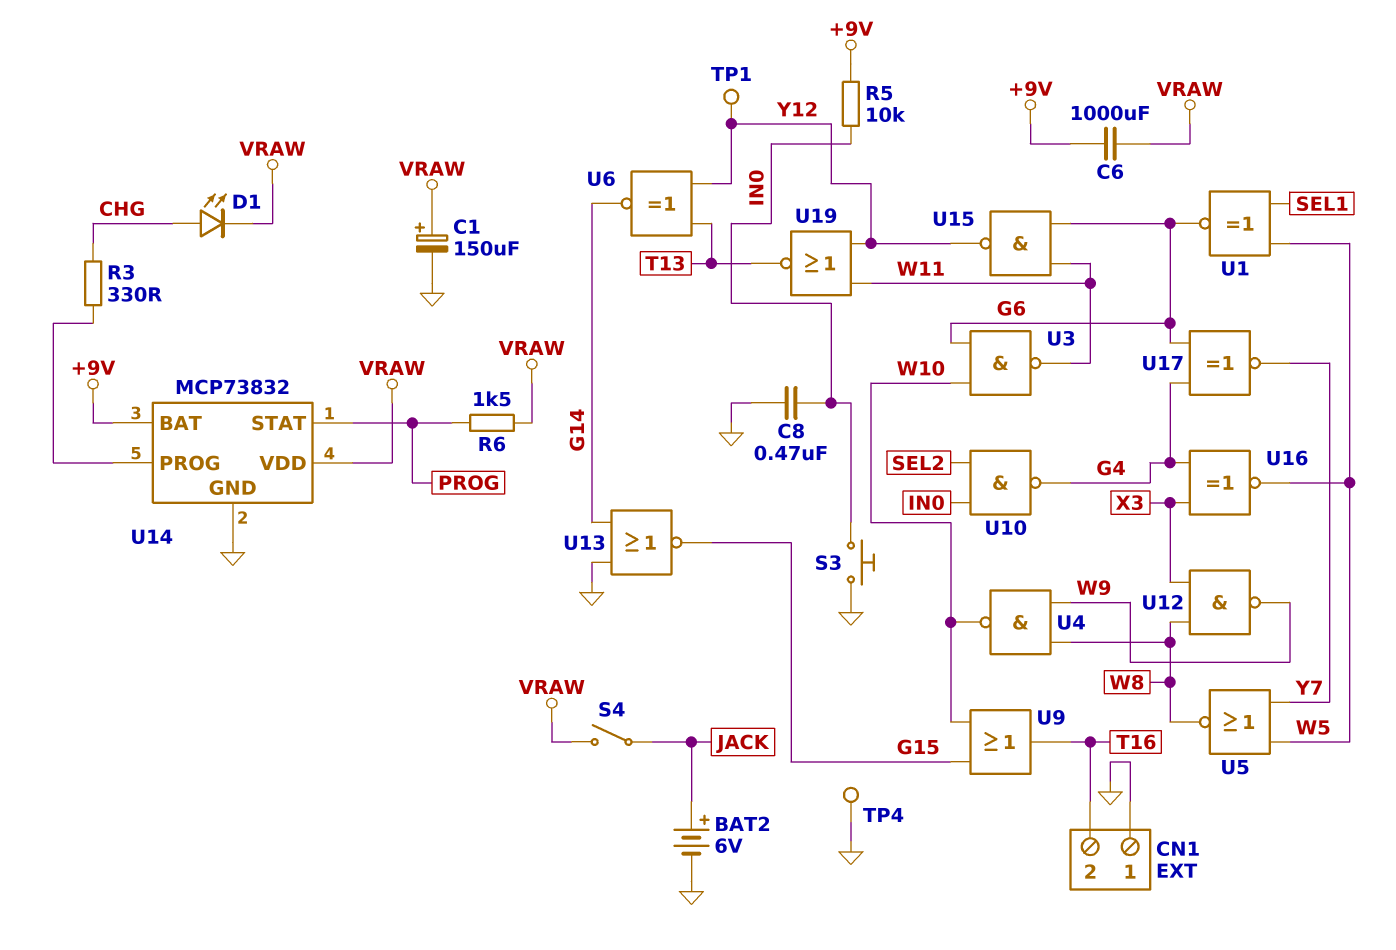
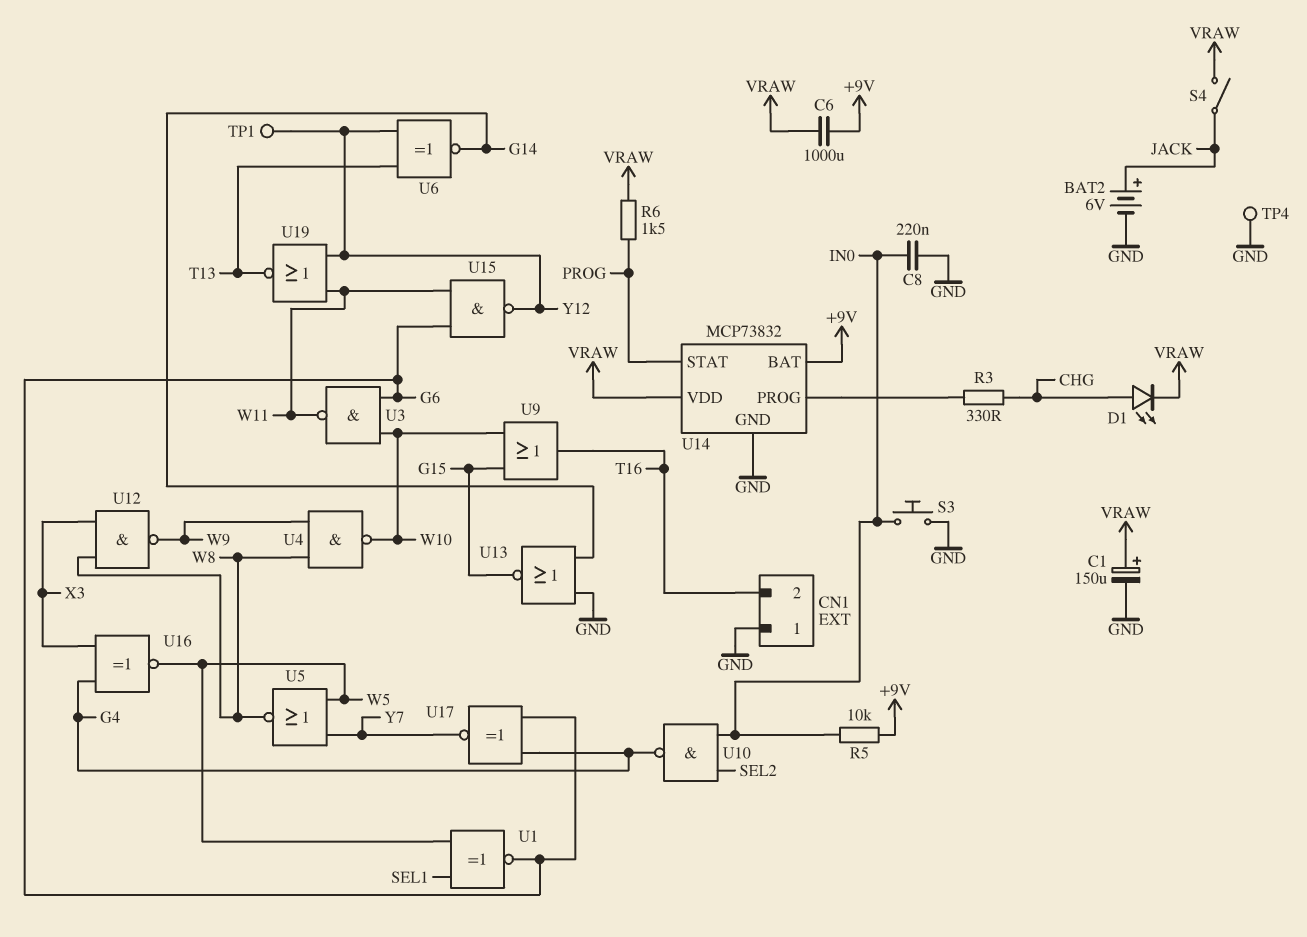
C8: 470nF (GND, IN0) -> 220nF (GND, IN0)

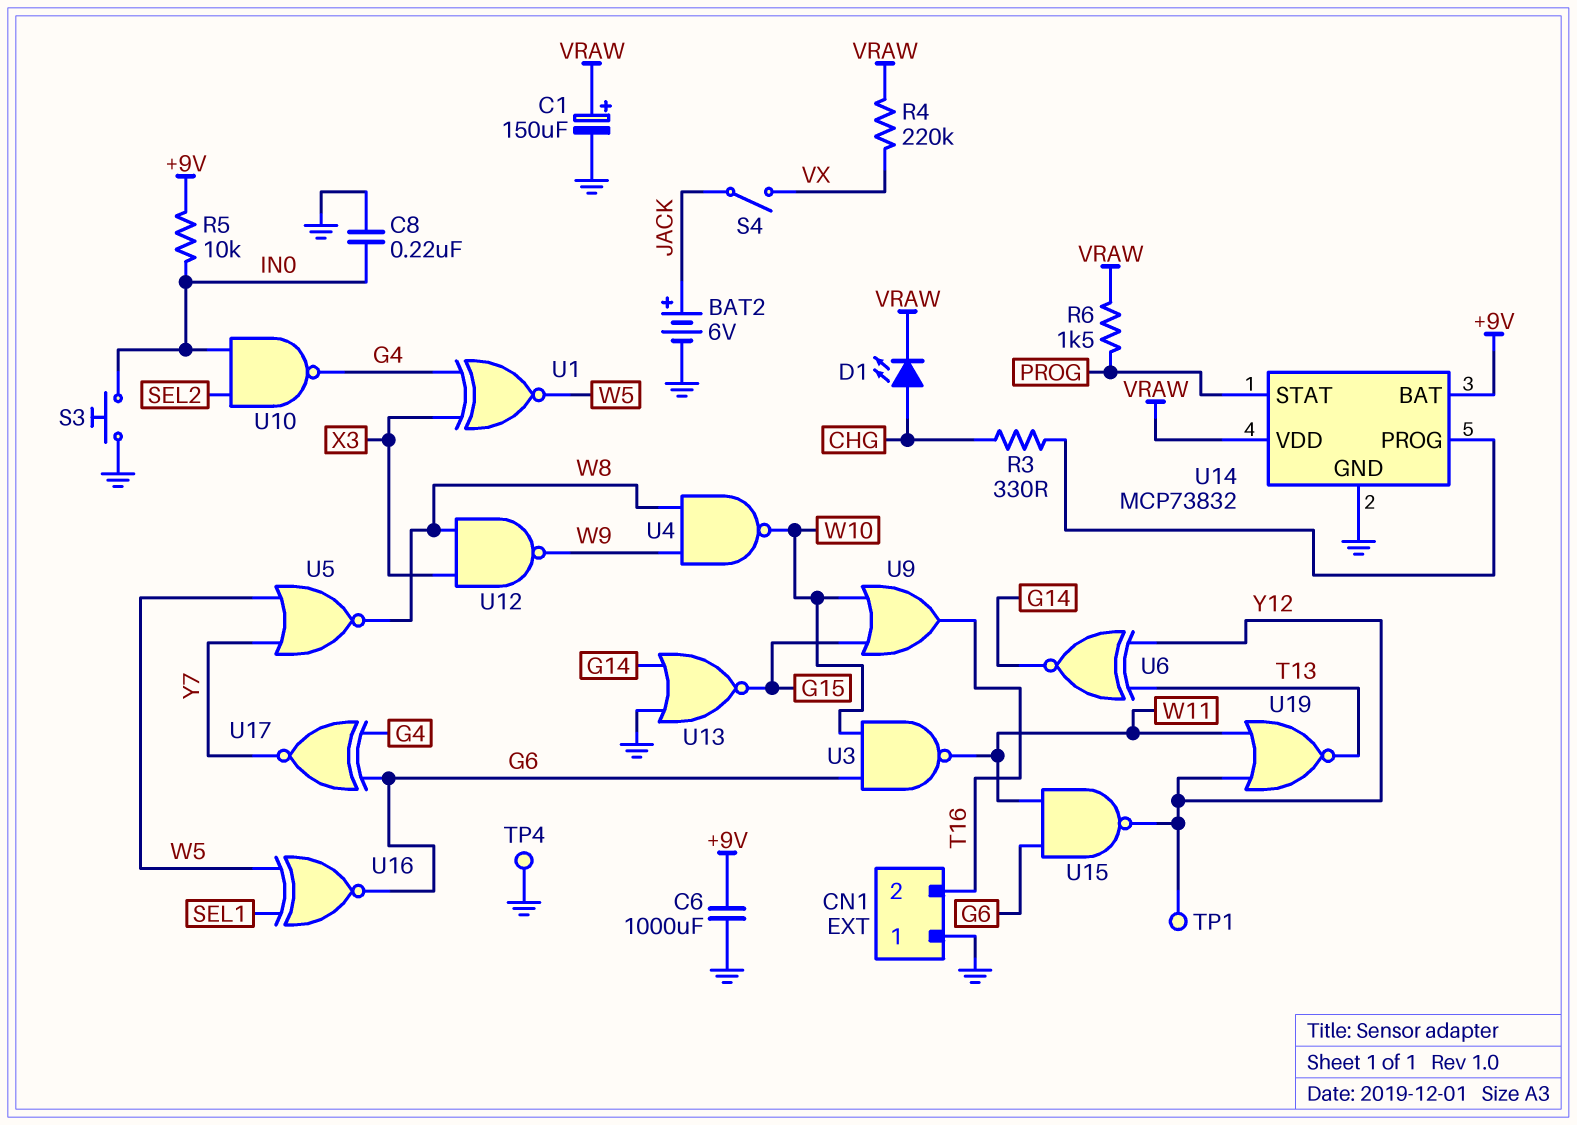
C6: 1000uF (+9V, VRAW) -> 1000uF (+9V, GND)
R4: none -> 220k (VRAW, VX)
S4: switch (JACK, VRAW) -> switch (JACK, VX)
U1: XNOR (in SEL1, in W5, out G6) -> XNOR (in G4, in X3, out W5)
U16: XNOR (in G4, in X3, out W5) -> XNOR (in SEL1, in W5, out G6)

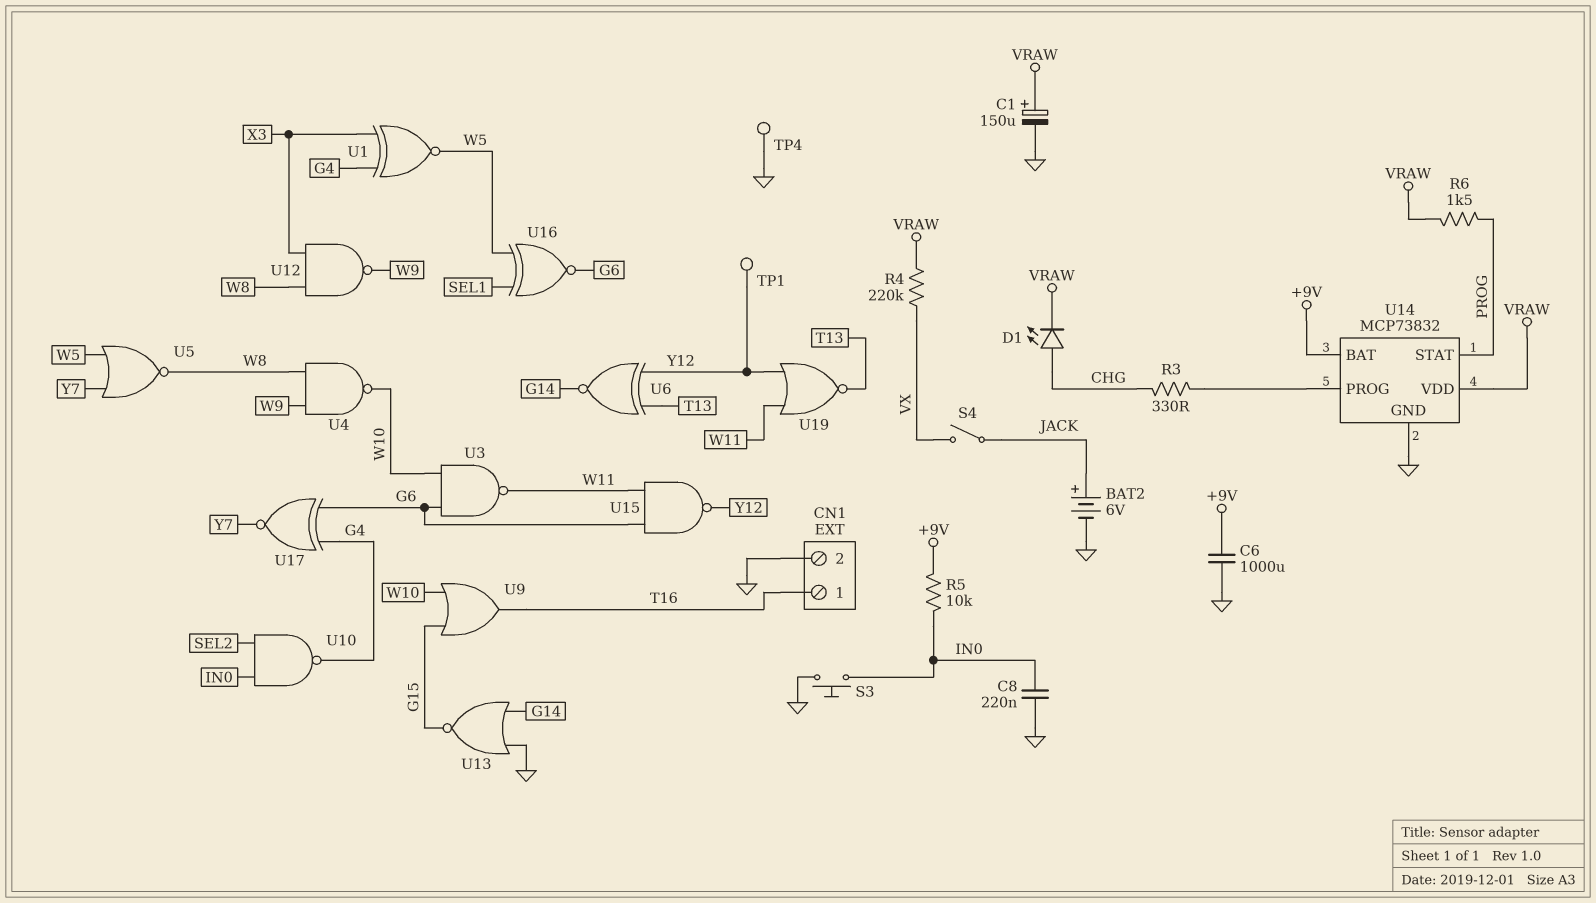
CN1 pin 1: GND -> T16
CN1 pin 2: T16 -> GND

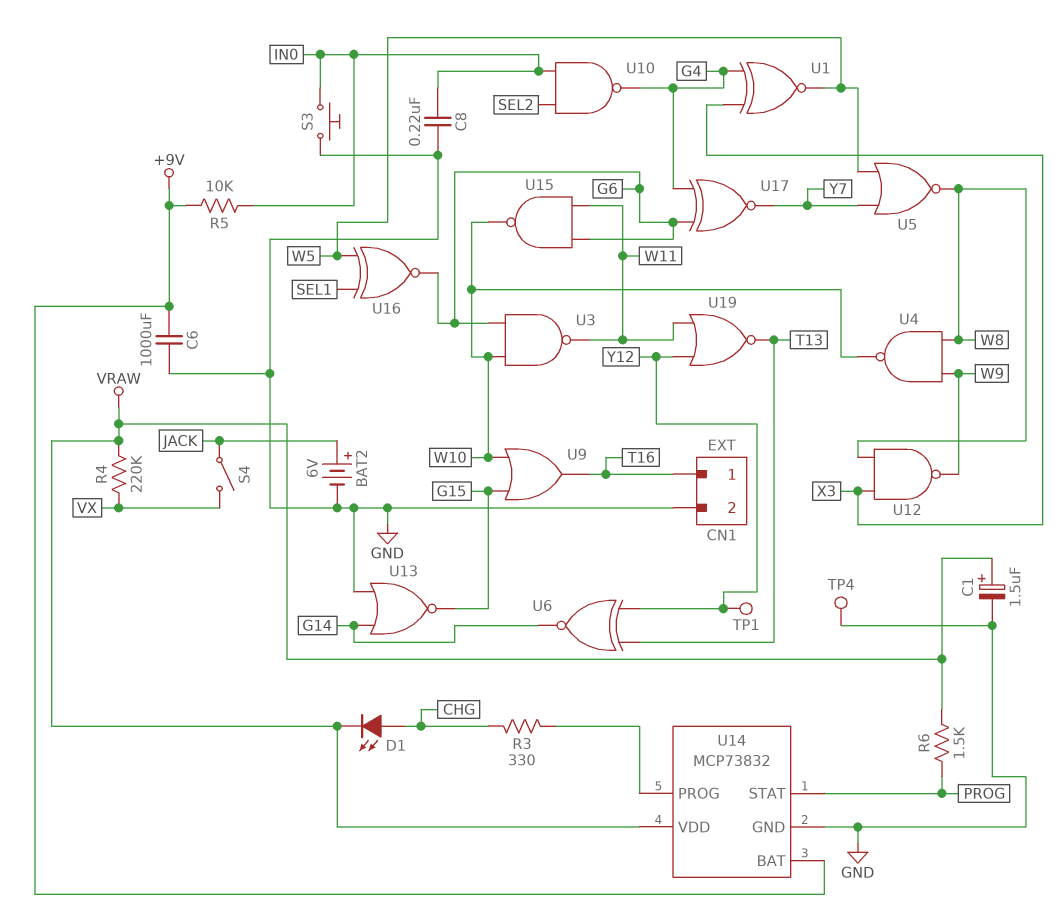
C1: 150uF (plus VRAW, minus GND) -> 1.5uF (plus VRAW, minus GND)
U15: NAND (in G6, in W11, out Y12) -> NAND (in G6, in W11, out W10)

